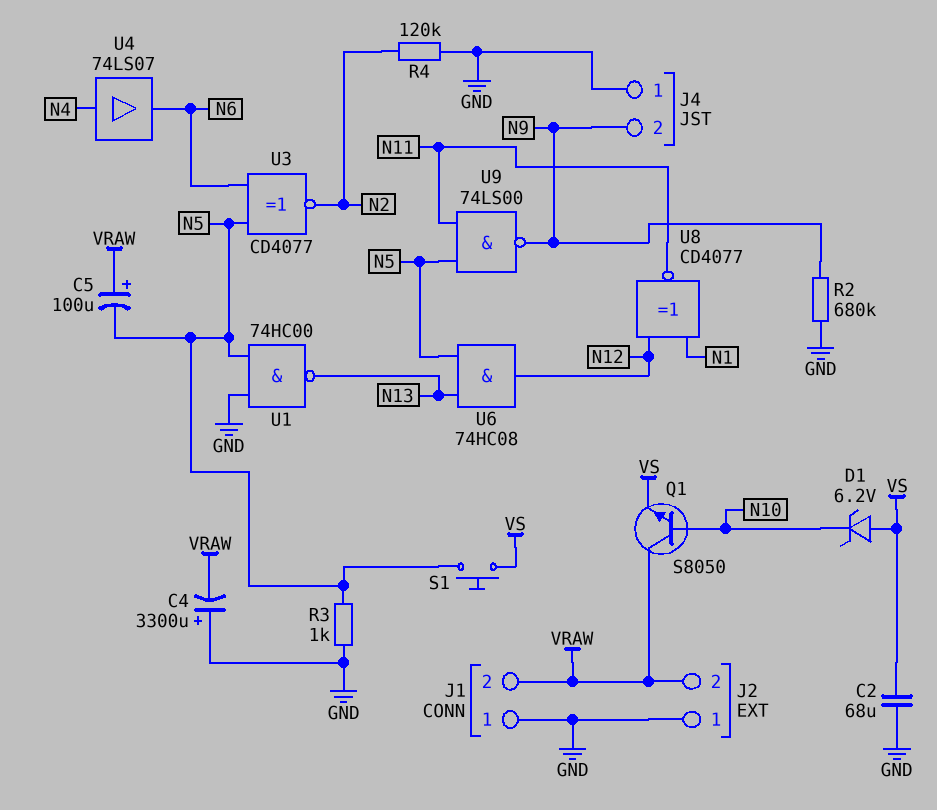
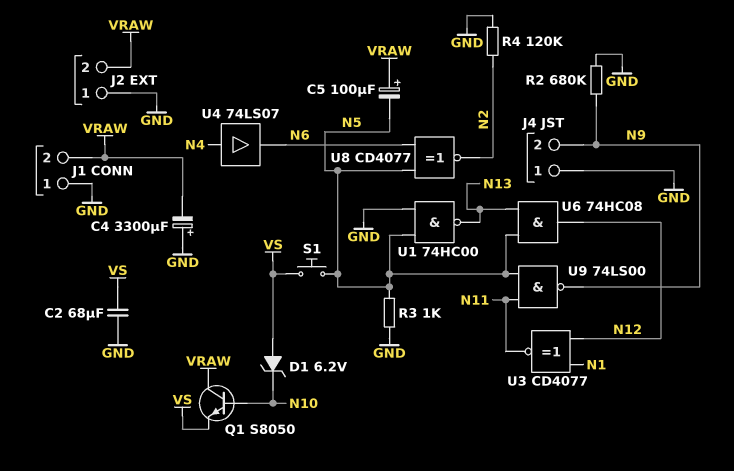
U3: XNOR CD4077 (in N5, in N6, out N2) -> XNOR CD4077 (in N1, in N12, out N11)
U8: XNOR CD4077 (in N1, in N12, out N11) -> XNOR CD4077 (in N5, in N6, out N2)

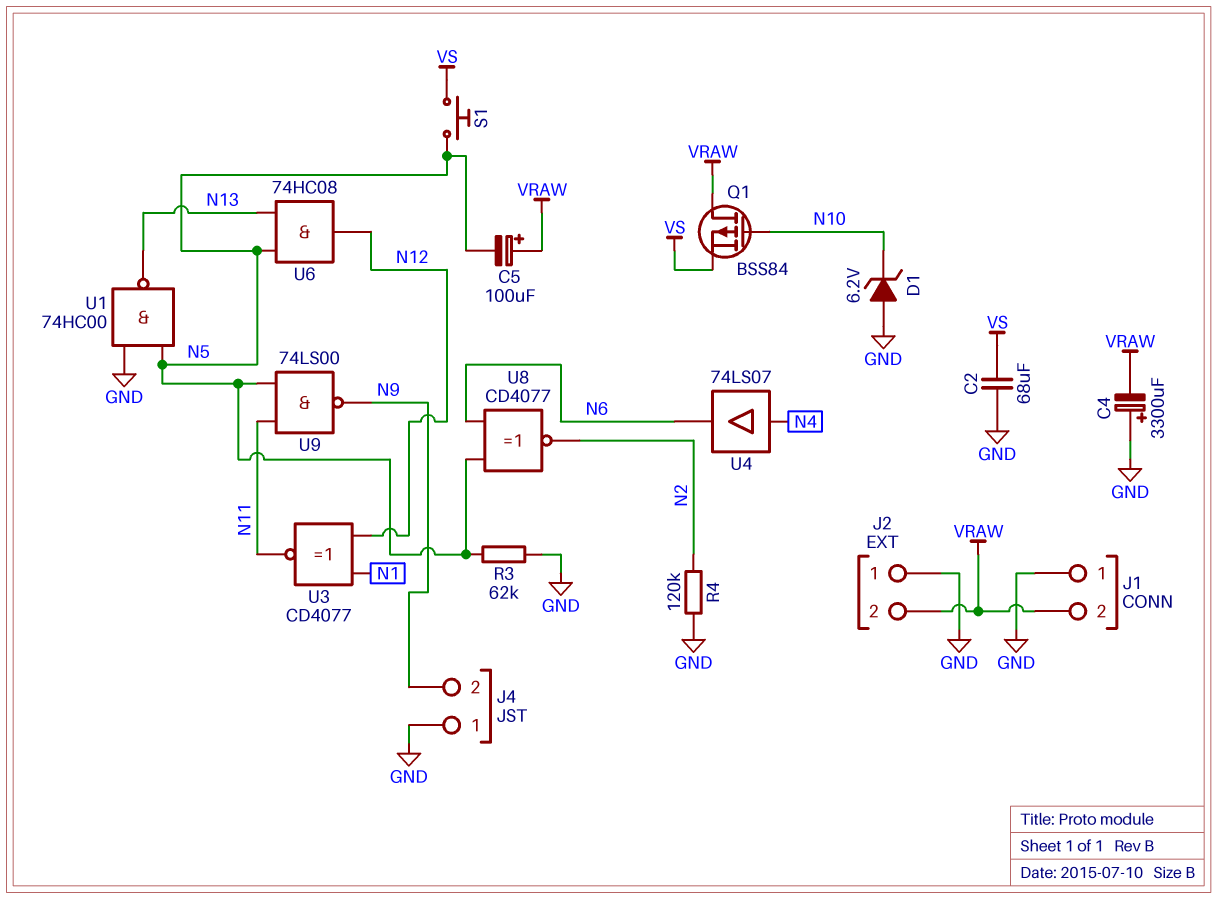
D1: zener 6.2V (A VS, K N10) -> zener 6.2V (A GND, K N10)
Q1: NPN S8050 (B N10, C VRAW, E VS) -> PMOS BSS84 (G N10, D VRAW, S VS)
R2: 680k (GND, N9) -> none
R3: 1k (GND, N5) -> 62k (GND, N5)

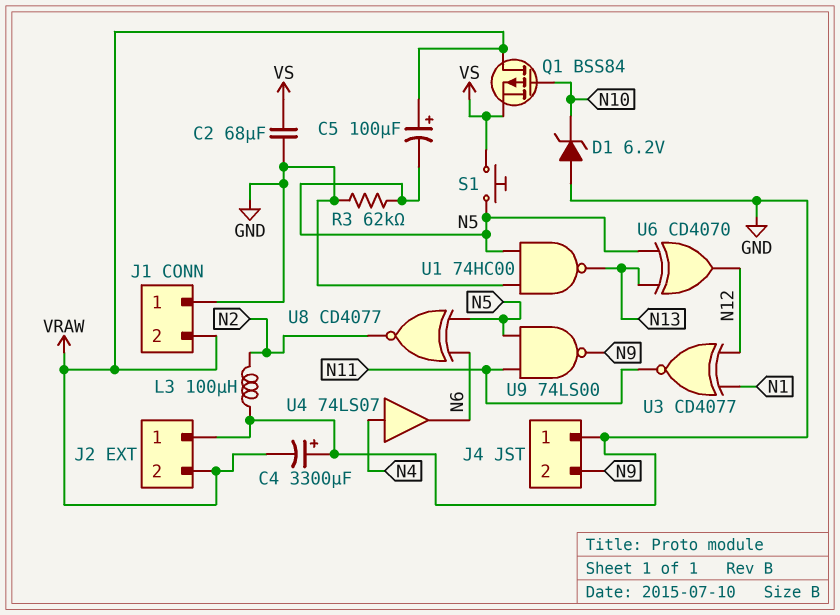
L3: none -> 100uH (GND, N2)
R4: 120k (GND, N2) -> none
U6: AND 74HC08 (in N5, in N13, out N12) -> XOR CD4070 (in N5, in N13, out N12)

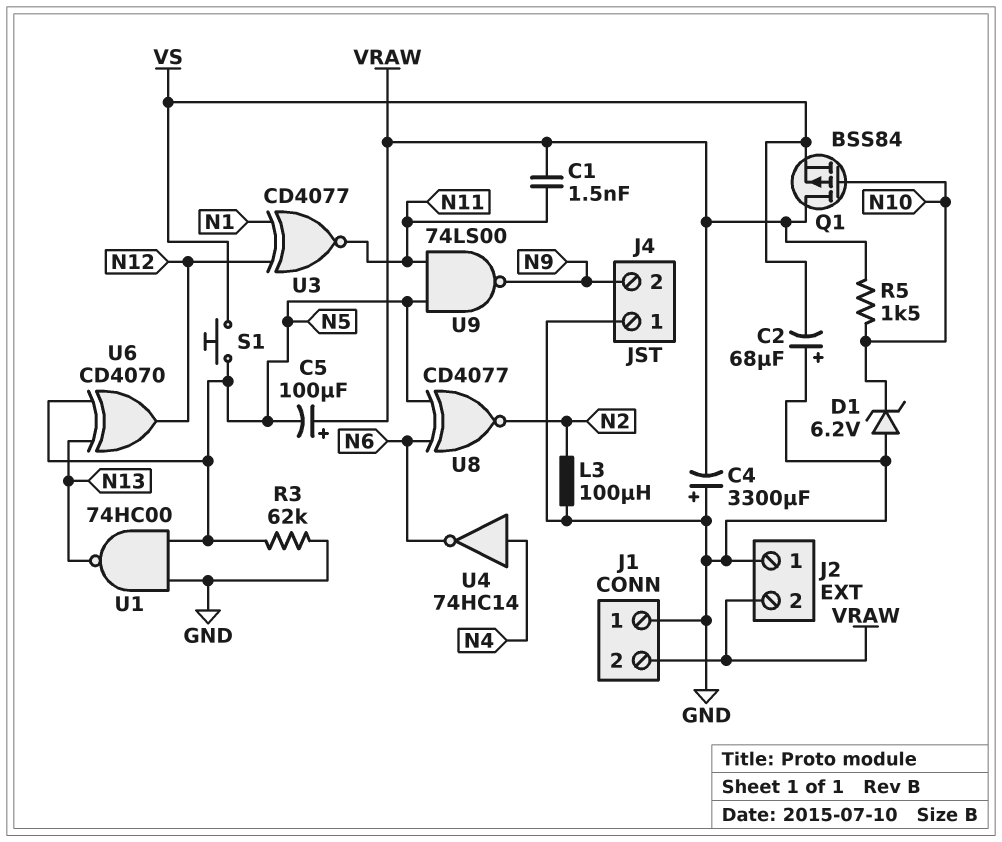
C1: none -> 1.5nF (N11, VRAW)
C2: 68uF (GND, VS) -> 68uF (plus GND, minus VS)
R5: none -> 1.5k (N10, VRAW)
U4: buffer 74LS07 (in N4, out N6) -> NOT 74HC14 (in N4, out N6)

